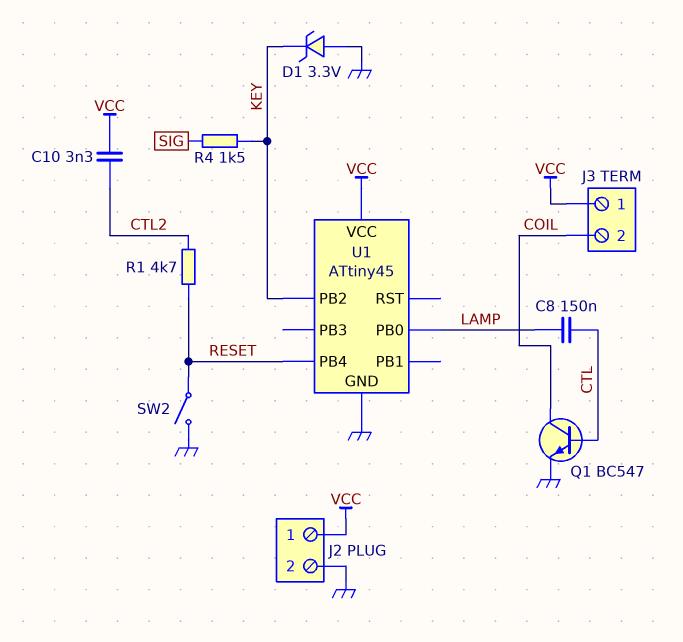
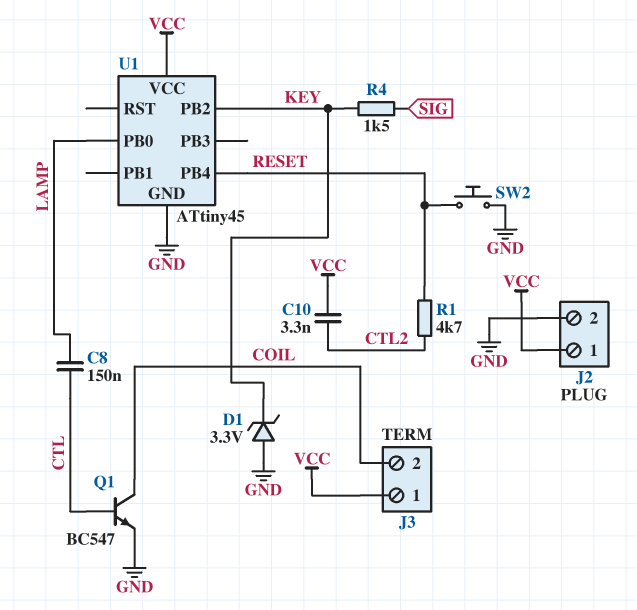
SW2: switch (GND, RESET) -> button (GND, RESET)

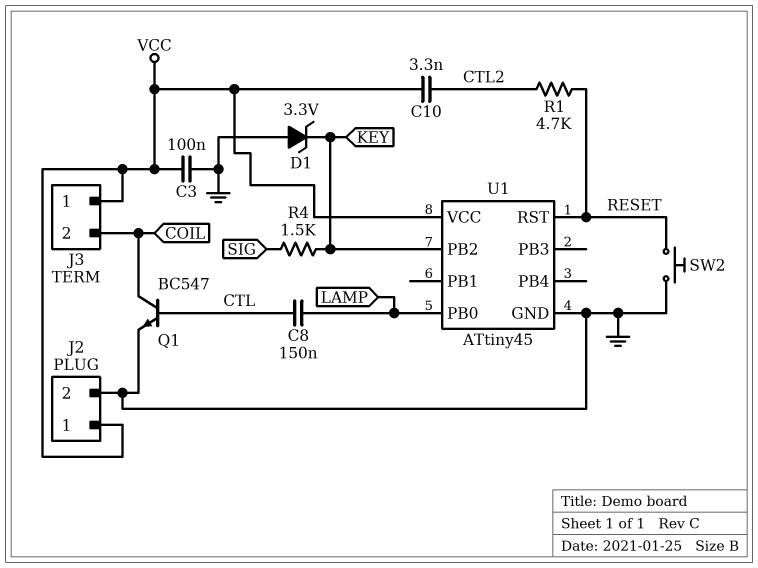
C3: none -> 100nF (GND, VCC)
U1 pin PB4: RESET -> none
U1 pin RST: none -> RESET

